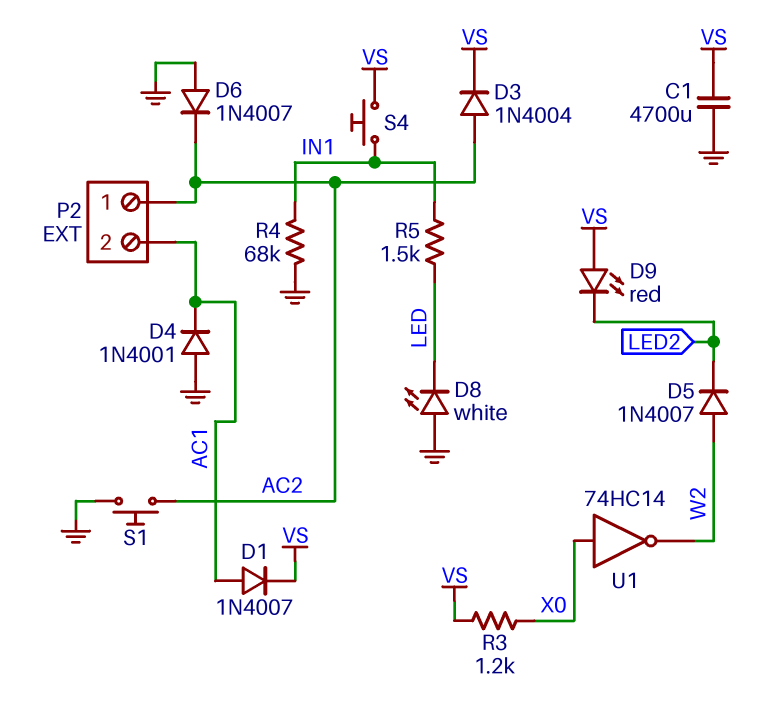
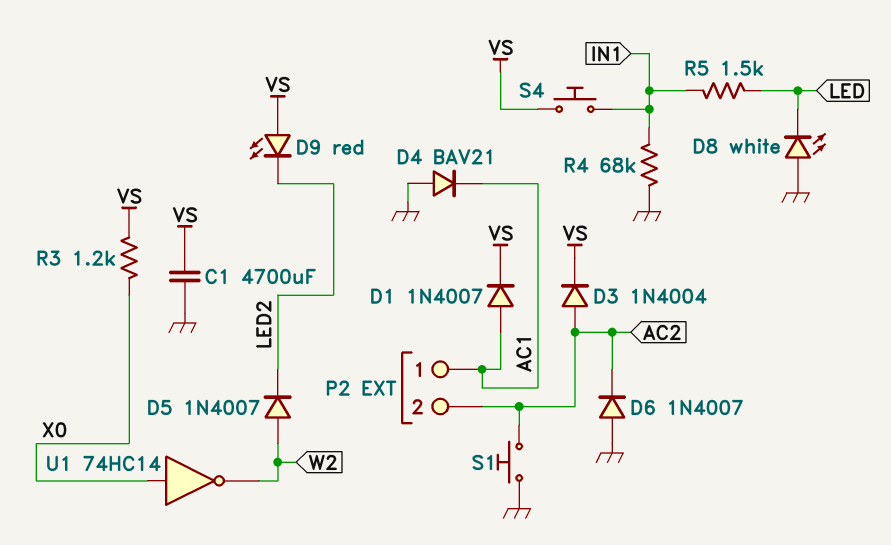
D4: diode 1N4001 (A GND, K AC1) -> diode BAV21 (A GND, K AC1)
P2 pin 1: AC2 -> AC1
P2 pin 2: AC1 -> AC2

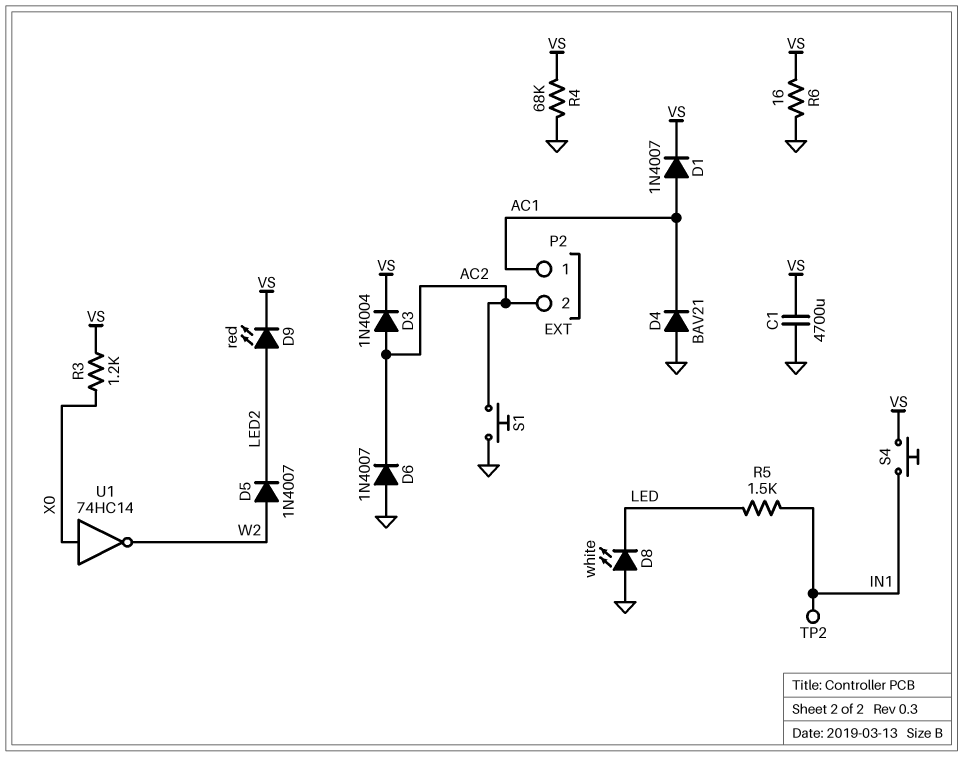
D9: LED red (A VS, K LED2) -> LED red (A LED2, K VS)
R4: 68k (GND, IN1) -> 68k (GND, VS)
R6: none -> 16 (GND, VS)
TP2: none -> test point (IN1)

